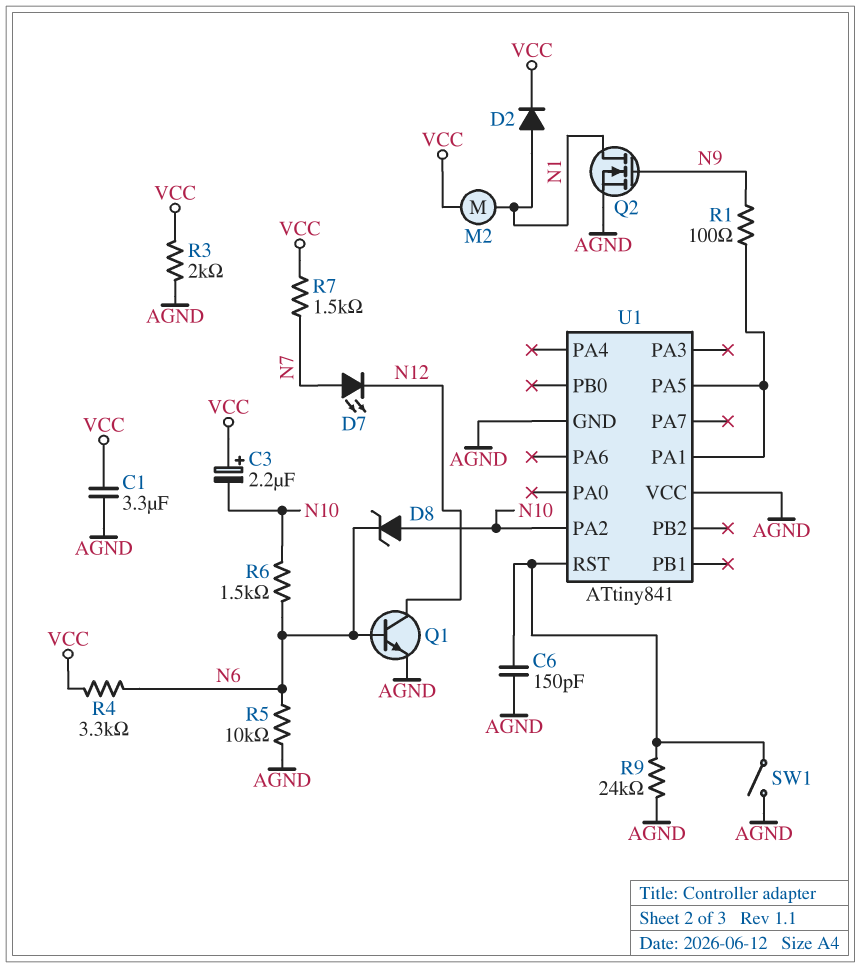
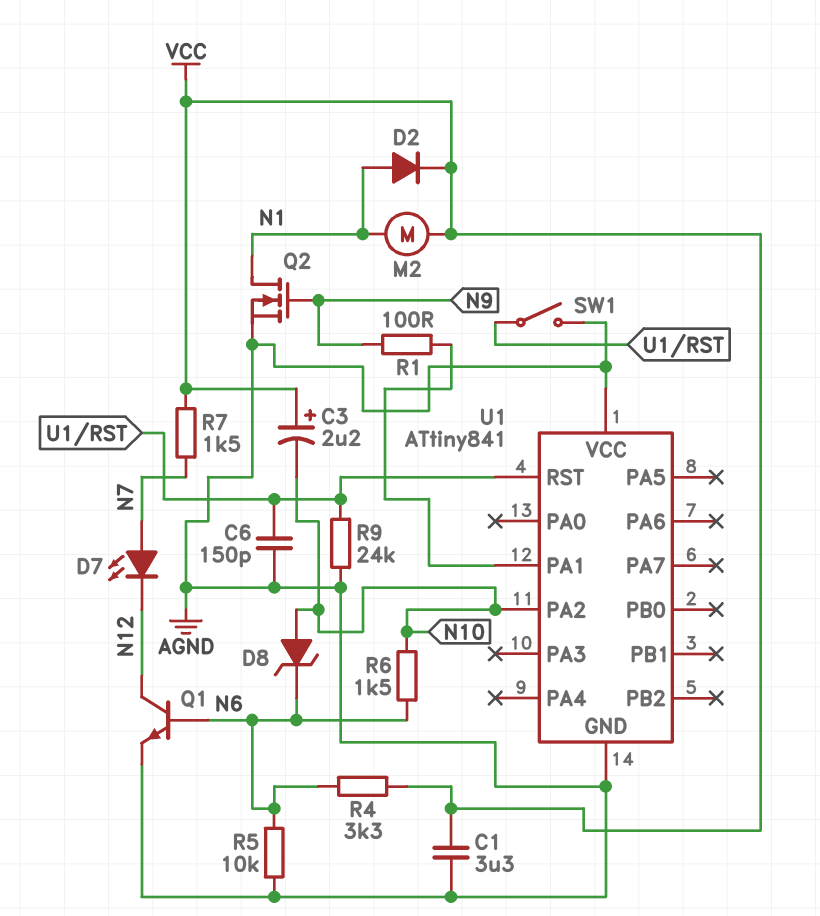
R3: 2k (AGND, VCC) -> none
U1 pin PA5: U1/PA1 -> none

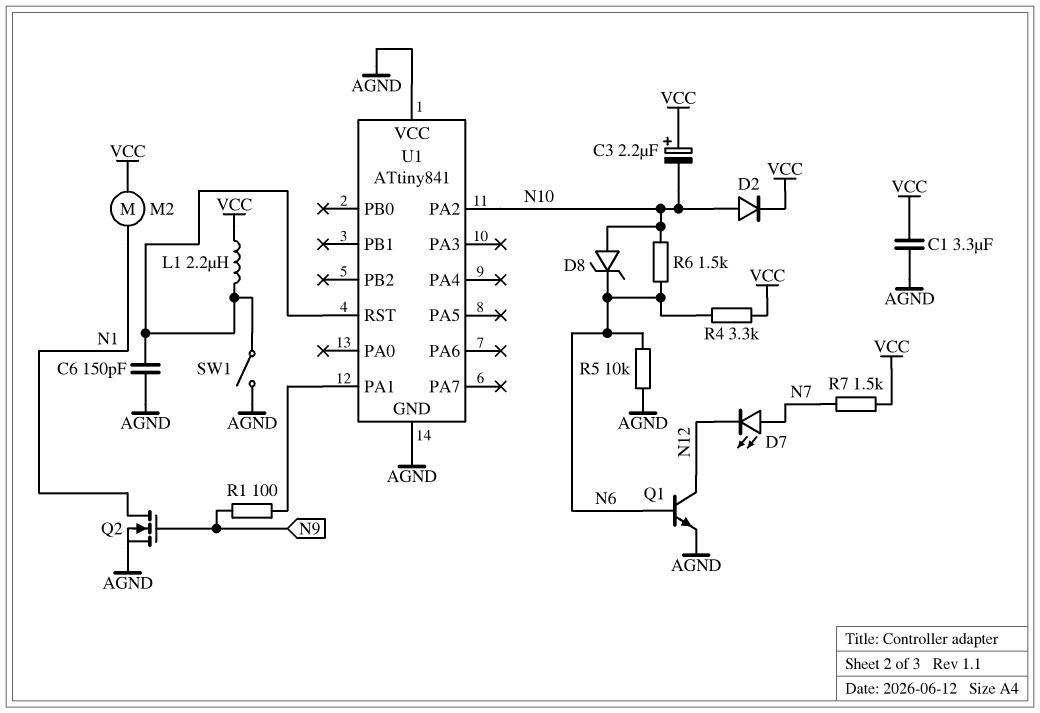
D2: diode (A N1, K VCC) -> diode (A N10, K VCC)
L1: none -> 2.2uH (U1/RST, VCC)
R9: 24k (AGND, U1/RST) -> none

